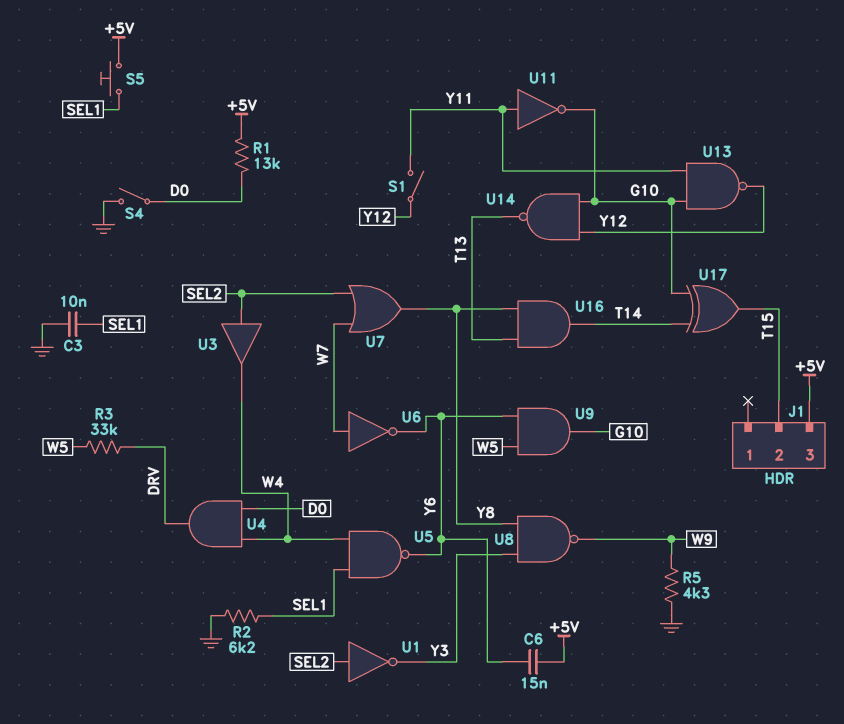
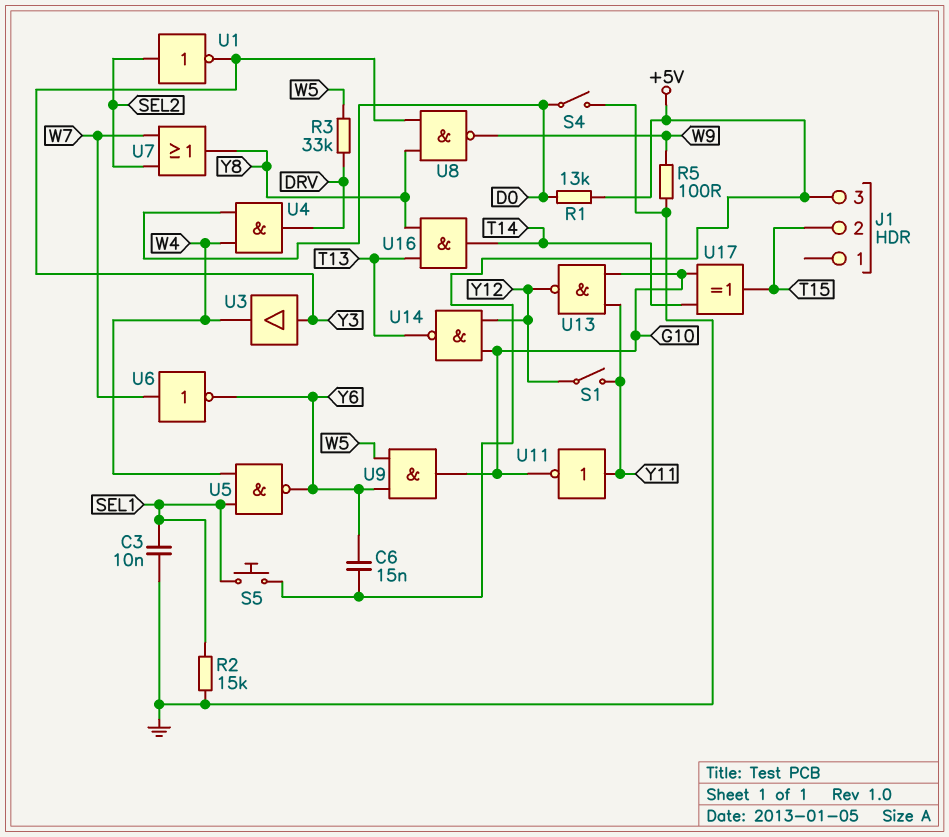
R2: 6.2k (GND, SEL1) -> 15k (GND, SEL1)
R5: 4.3k (GND, W9) -> 100 (GND, W9)
U3: buffer (in SEL2, out W4) -> buffer (in Y3, out W4)

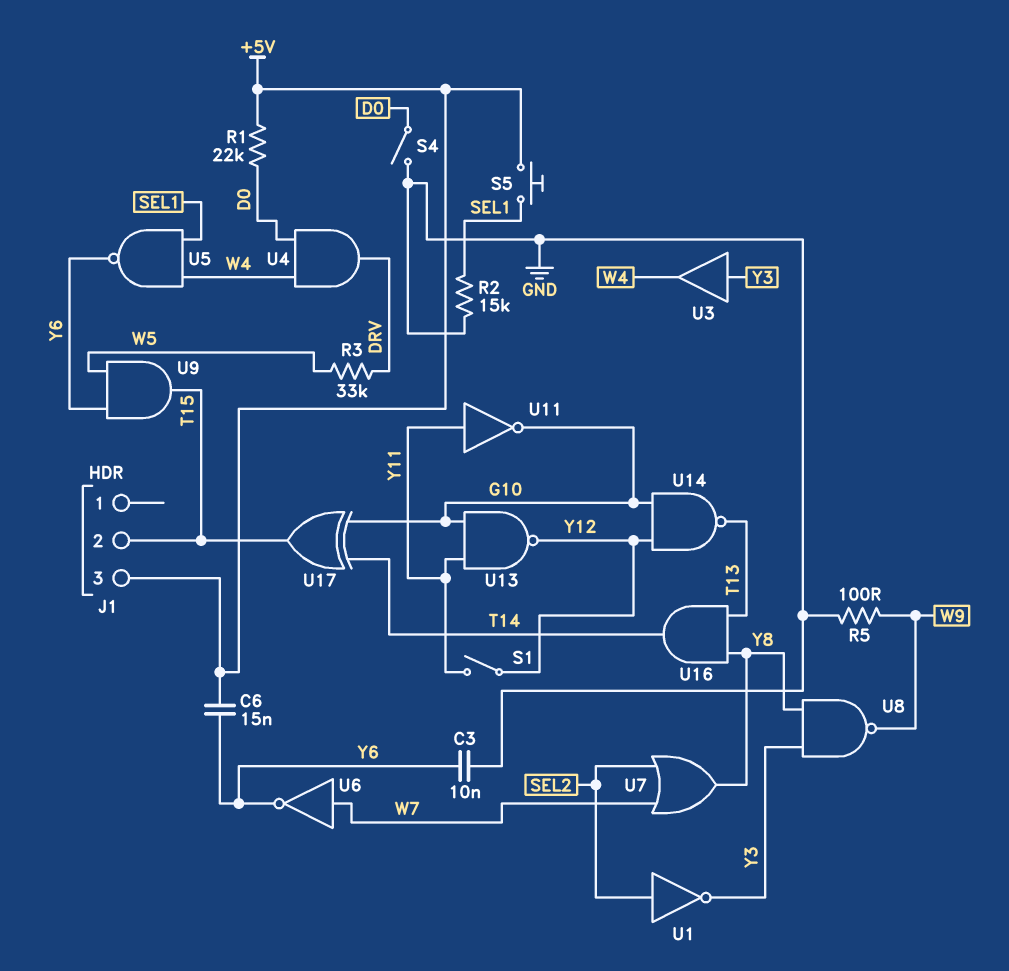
C3: 10nF (GND, SEL1) -> 10nF (GND, Y6)
R1: 13k (+5V, D0) -> 22k (+5V, D0)
U9: AND (in W5, in Y6, out G10) -> AND (in W5, in Y6, out T15)

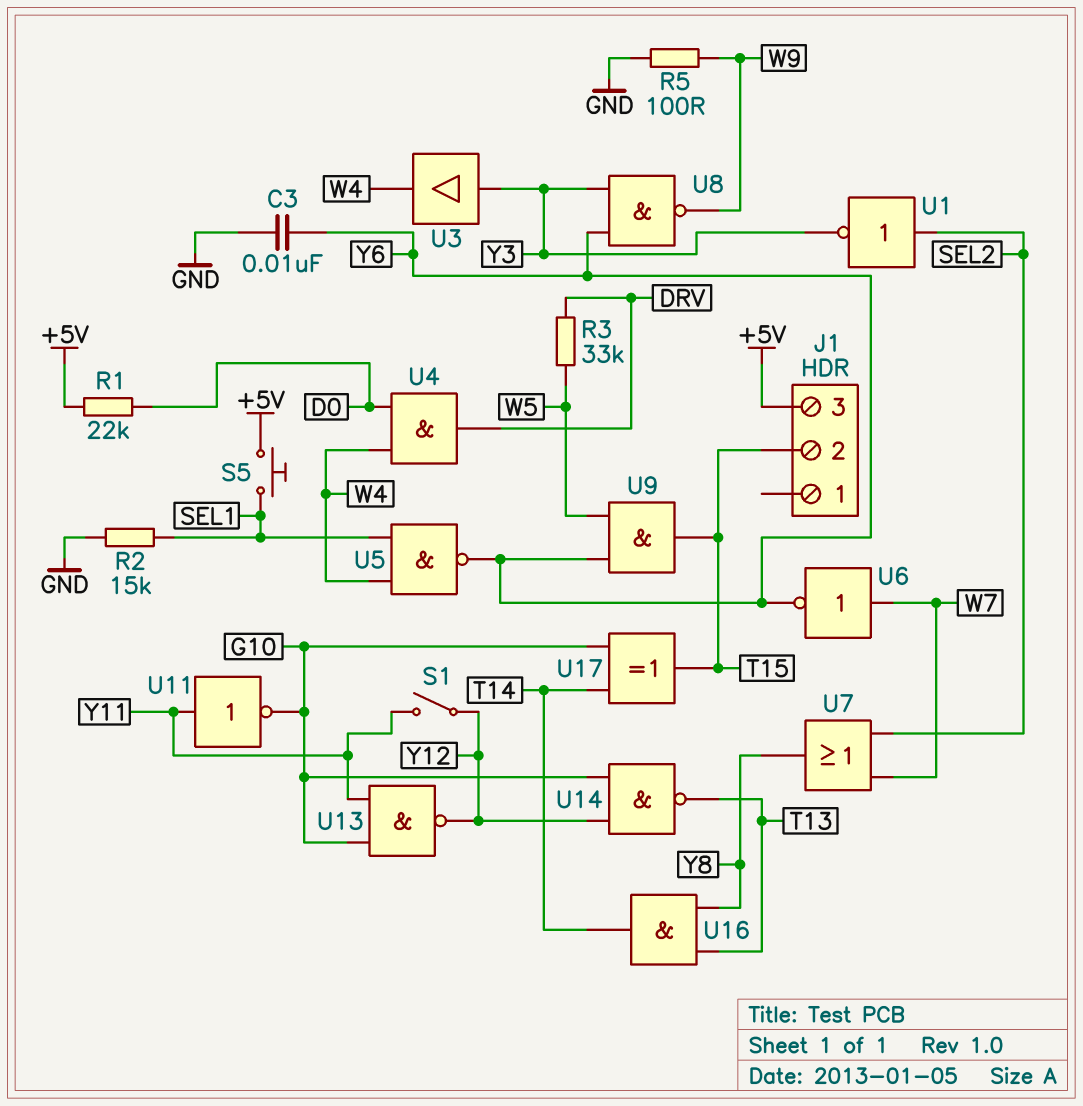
C6: 15nF (+5V, Y6) -> none
S4: switch (D0, GND) -> none
U8: NAND (in Y3, in Y8, out W9) -> NAND (in Y3, in Y6, out W9)

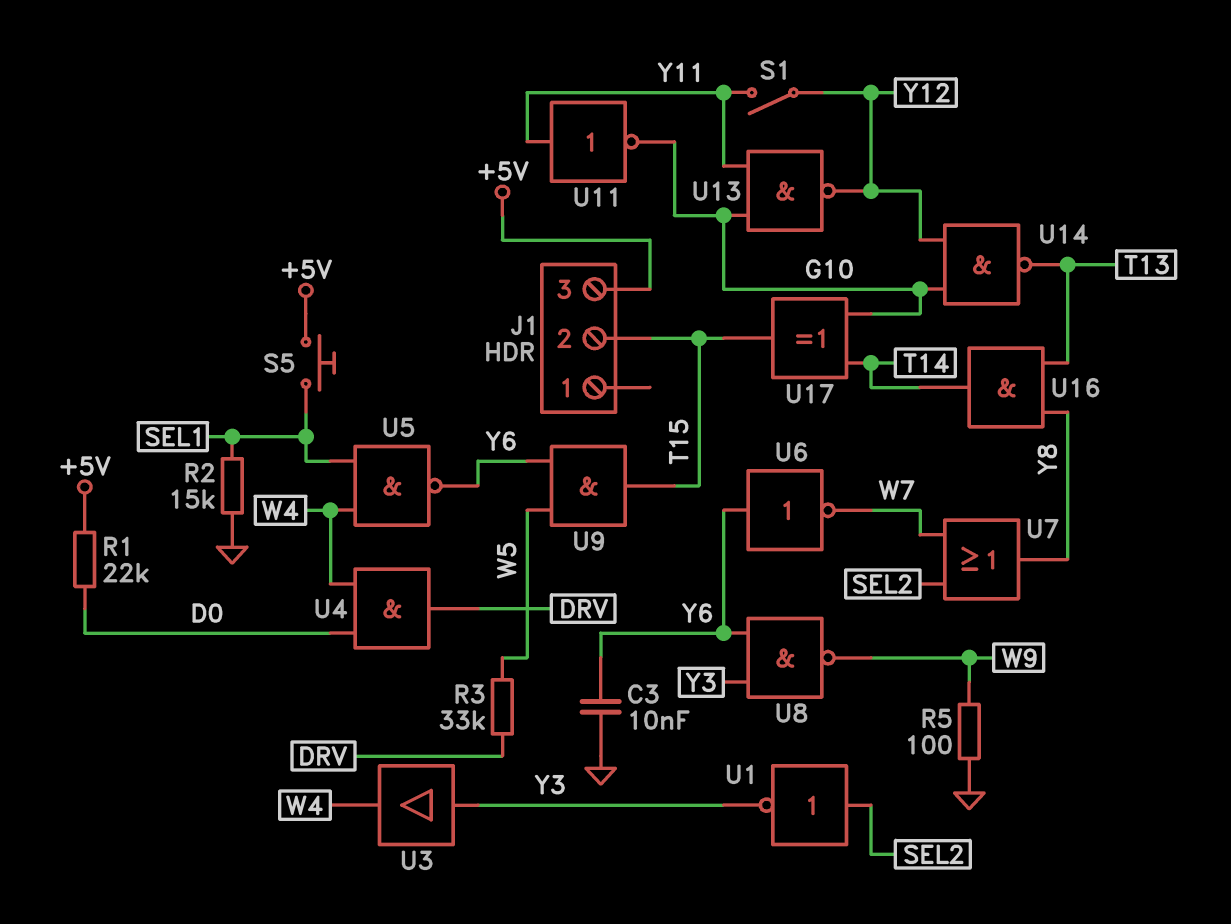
U6: NOT (in W7, out Y6) -> NOT (in Y6, out W7)

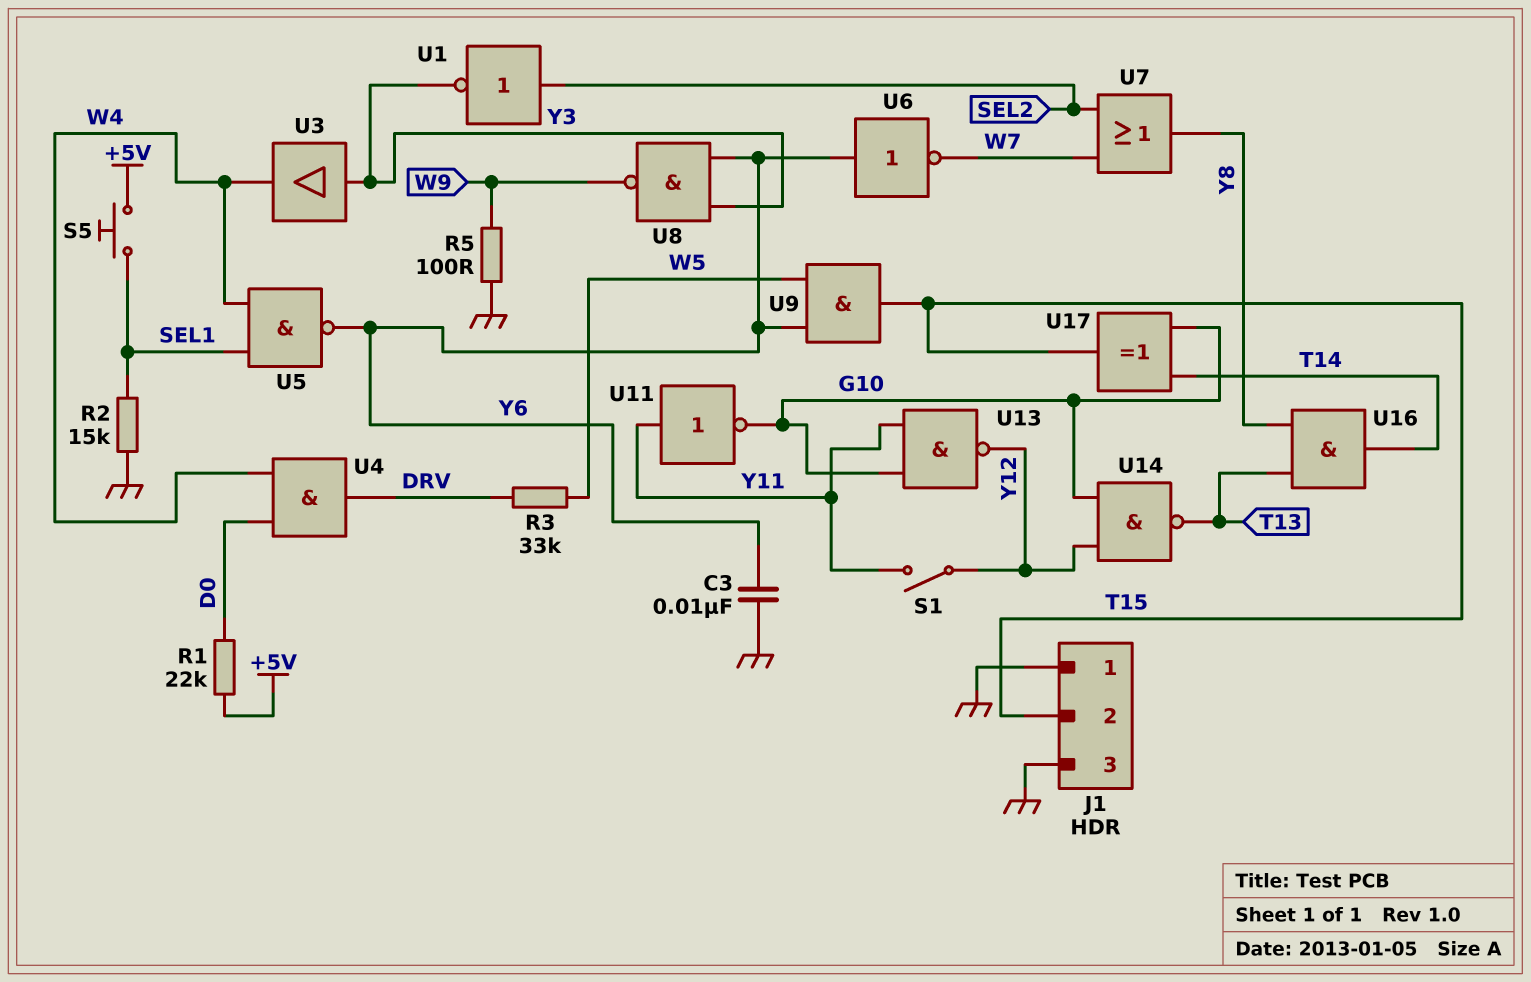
J1 pin 1: none -> GND
J1 pin 3: +5V -> GND

